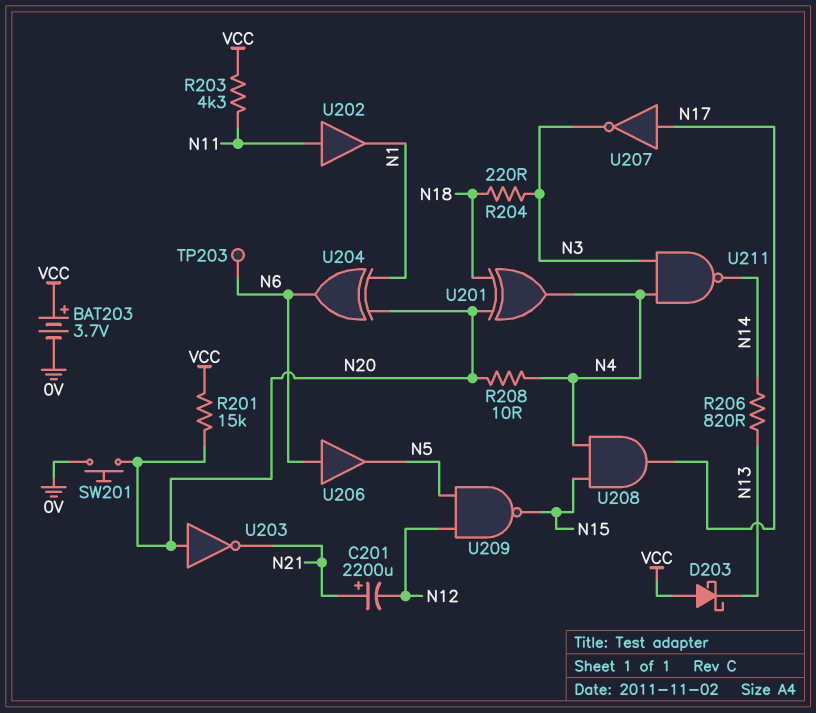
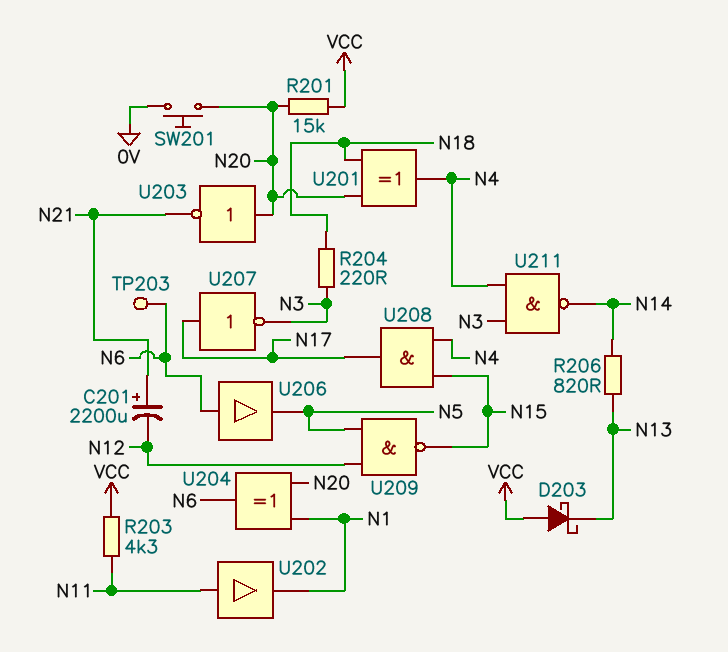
BAT203: 3.7V (plus VCC, minus 0V) -> none
R208: 10 (N4, N20) -> none

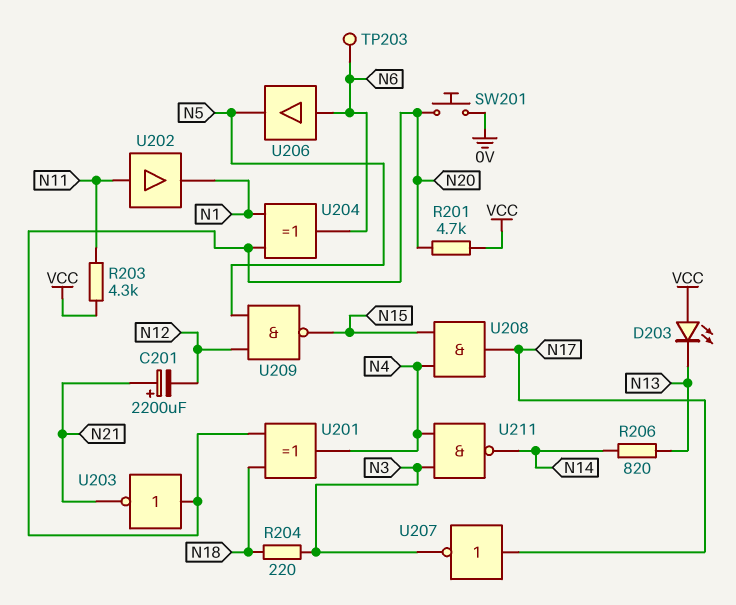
D203: schottky (A VCC, K N13) -> LED (A VCC, K N13)
R201: 15k (N20, VCC) -> 4.7k (N20, VCC)

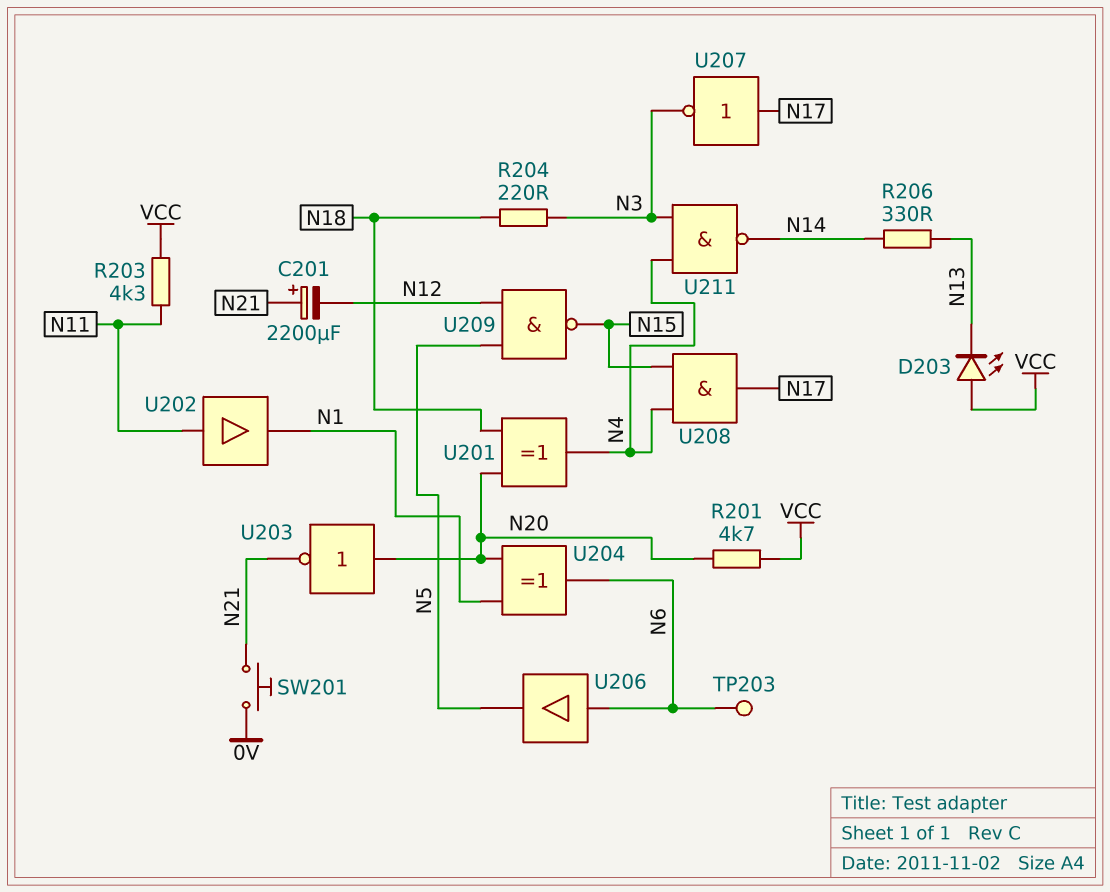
R206: 820 (N13, N14) -> 330 (N13, N14)
SW201: button (0V, N20) -> button (0V, N21)

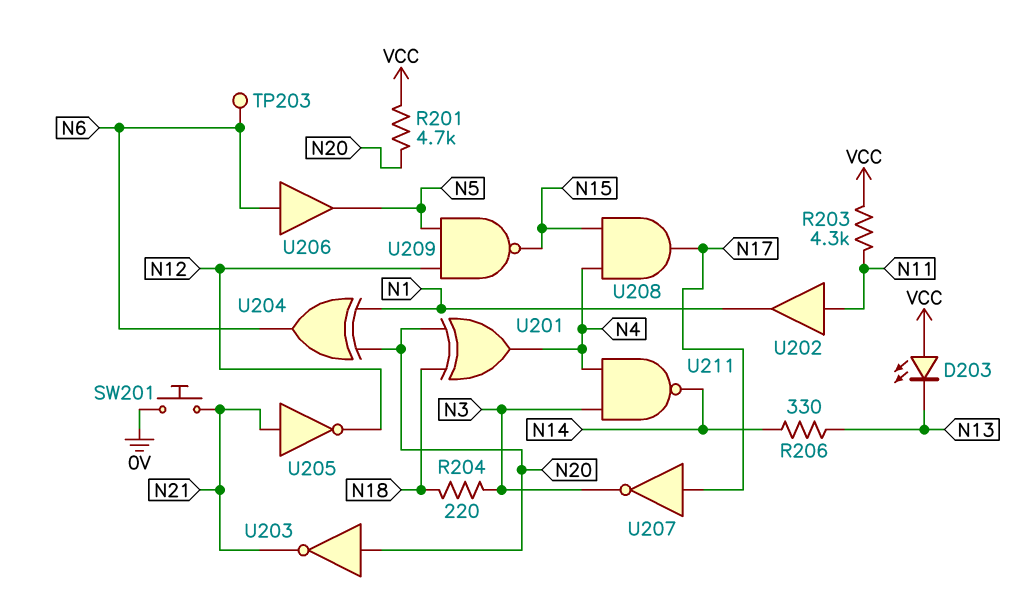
C201: 2200uF (plus N21, minus N12) -> none
U205: none -> NOT (in N21, out N12)

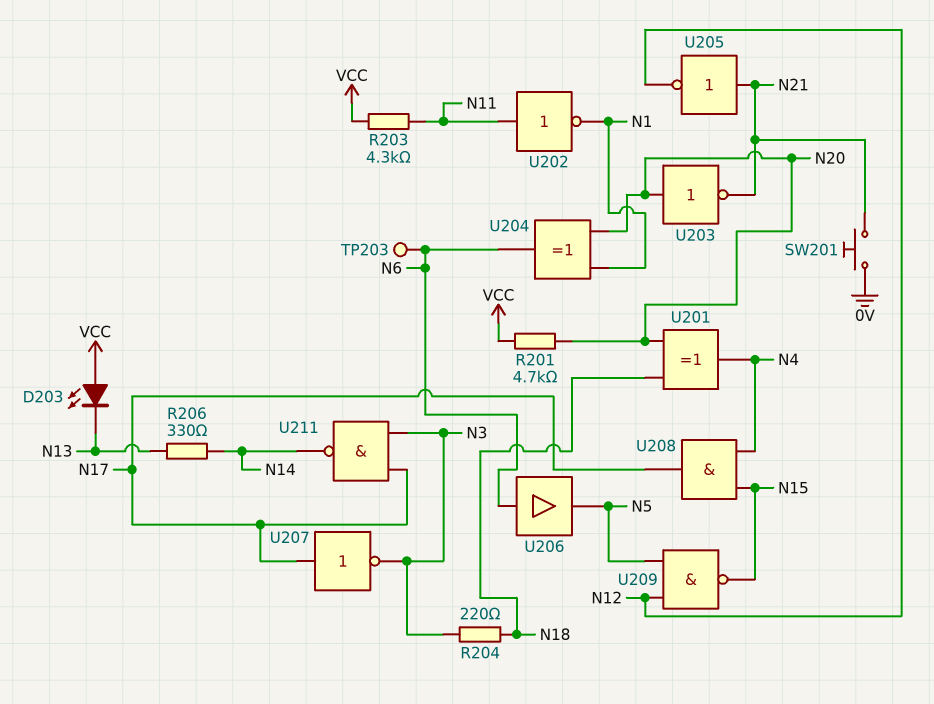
U202: buffer (in N11, out N1) -> NOT (in N11, out N1)
U211: NAND (in N3, in N4, out N14) -> NAND (in N3, in N17, out N14)

